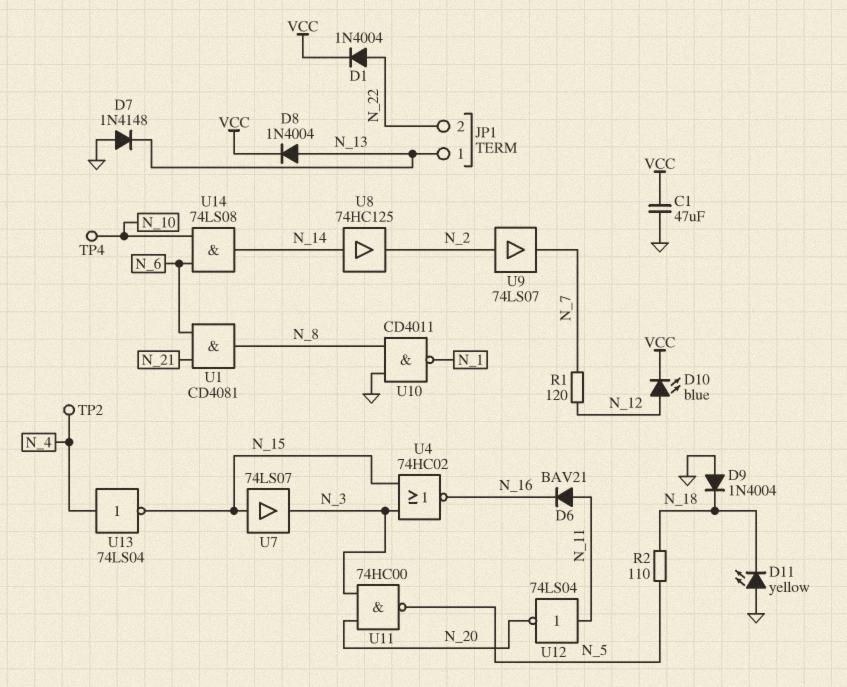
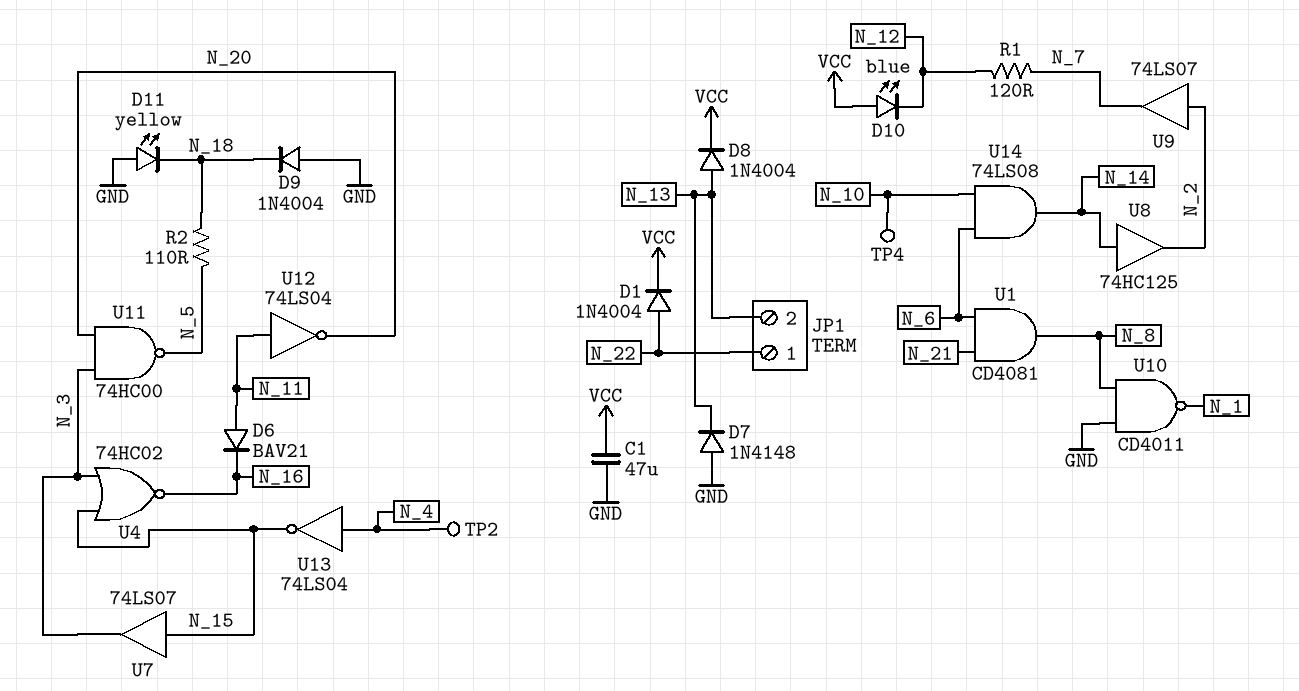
D10: LED blue (A N_12, K VCC) -> LED blue (A VCC, K N_12)
JP1 pin 1: N_13 -> N_22
JP1 pin 2: N_22 -> N_13

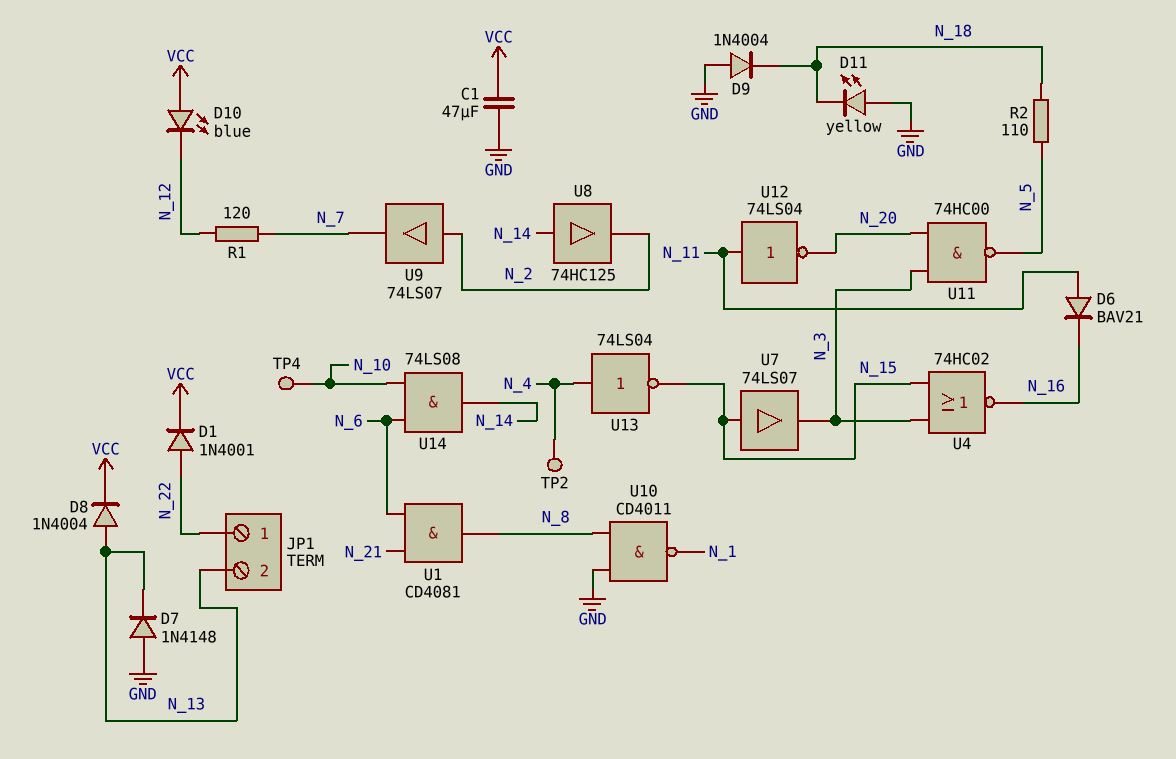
D1: diode 1N4004 (A N_22, K VCC) -> diode 1N4001 (A N_22, K VCC)

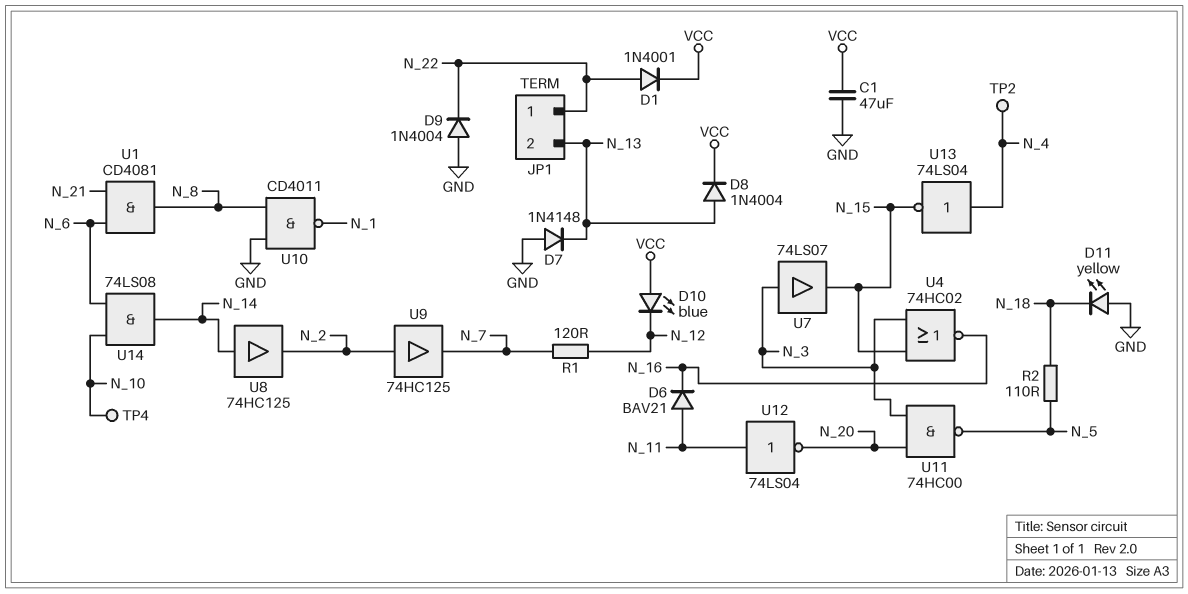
D9: diode 1N4004 (A GND, K N_18) -> diode 1N4004 (A GND, K N_22)
U7: buffer 74LS07 (in N_15, out N_3) -> buffer 74LS07 (in N_3, out N_15)
U9: buffer 74LS07 (in N_2, out N_7) -> buffer 74HC125 (in N_2, out N_7)

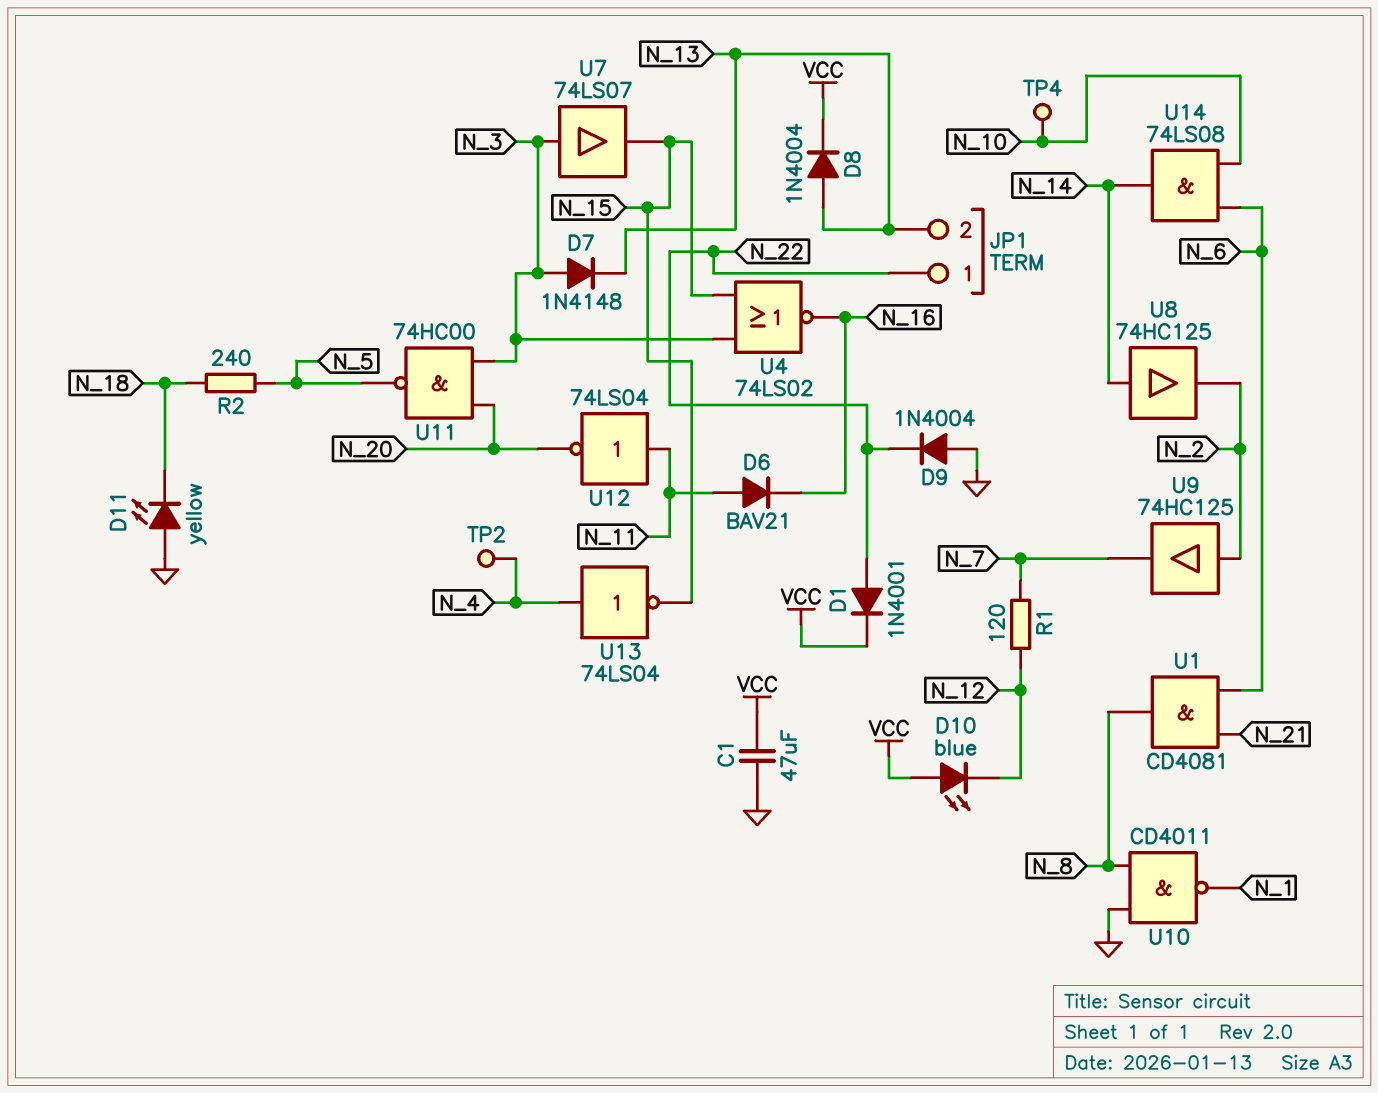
D7: diode 1N4148 (A GND, K N_13) -> diode 1N4148 (A N_3, K N_13)
R2: 110 (N_5, N_18) -> 240 (N_5, N_18)
U4: NOR 74HC02 (in N_3, in N_15, out N_16) -> NOR 74LS02 (in N_3, in N_15, out N_16)

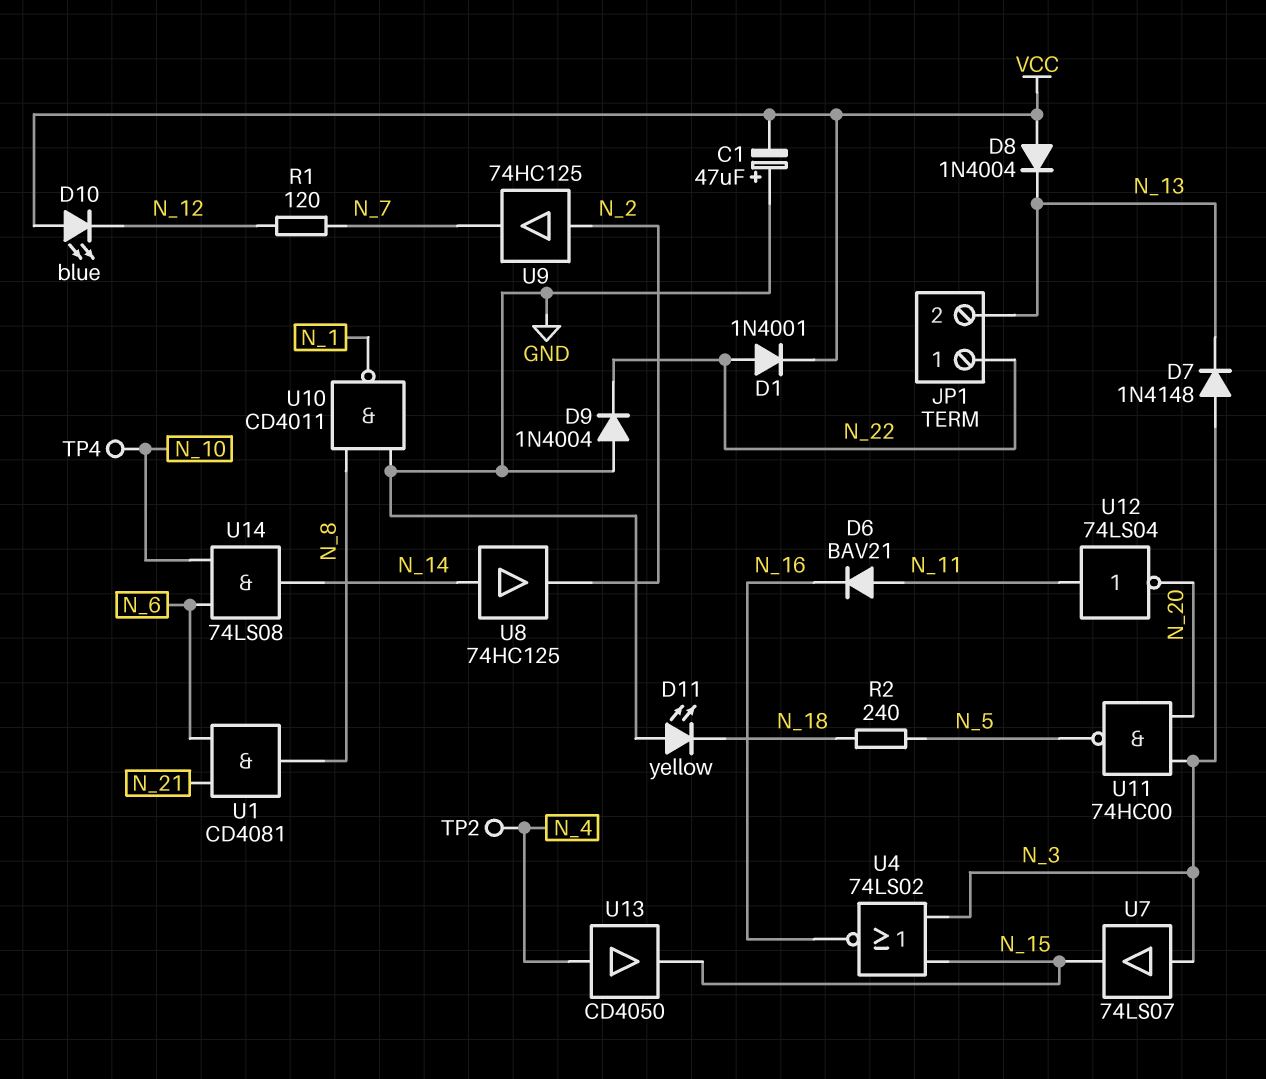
C1: 47uF (GND, VCC) -> 47uF (plus GND, minus VCC)
D8: diode 1N4004 (A N_13, K VCC) -> diode 1N4004 (A VCC, K N_13)
U13: NOT 74LS04 (in N_4, out N_15) -> buffer CD4050 (in N_4, out N_15)

